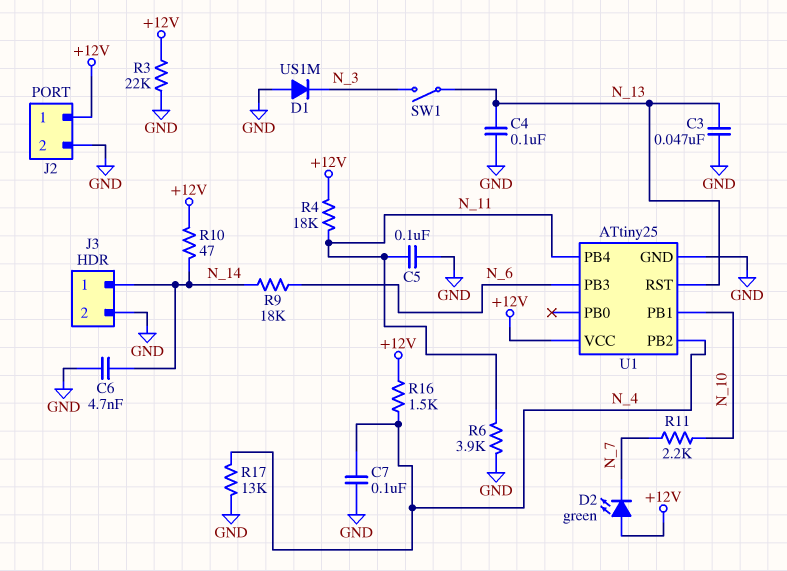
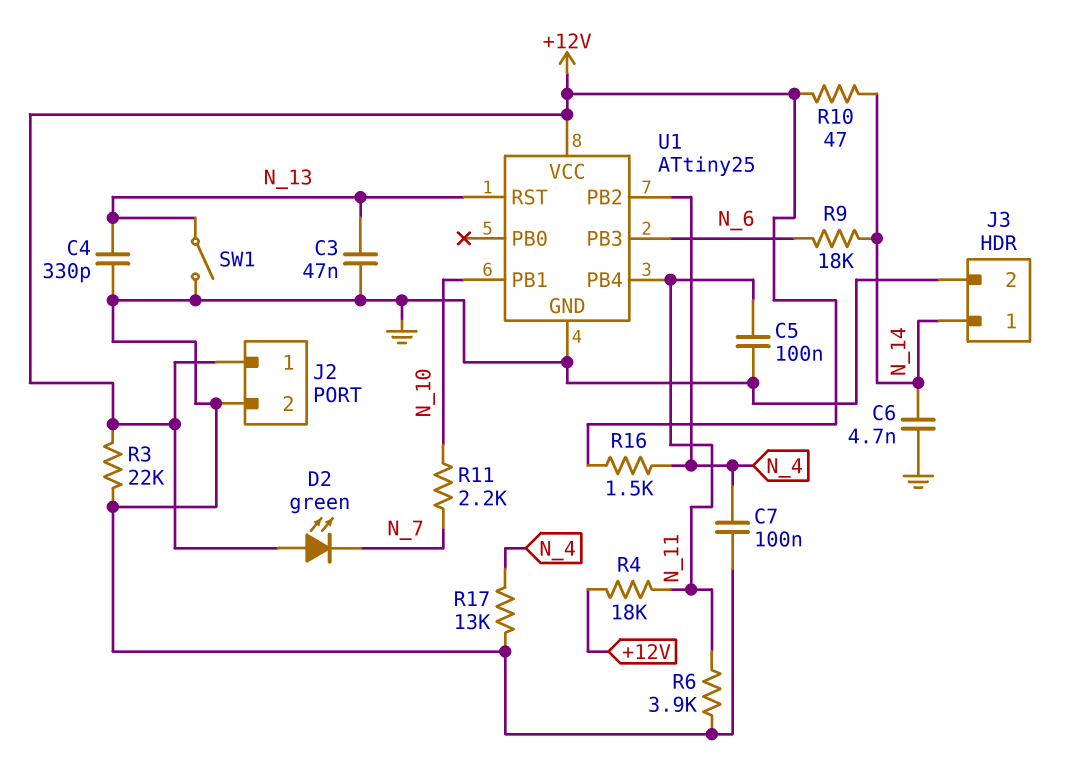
C4: 100nF (GND, N_13) -> 330pF (GND, N_13)
D1: diode US1M (A GND, K N_3) -> none
SW1: switch (N_3, N_13) -> switch (GND, N_13)

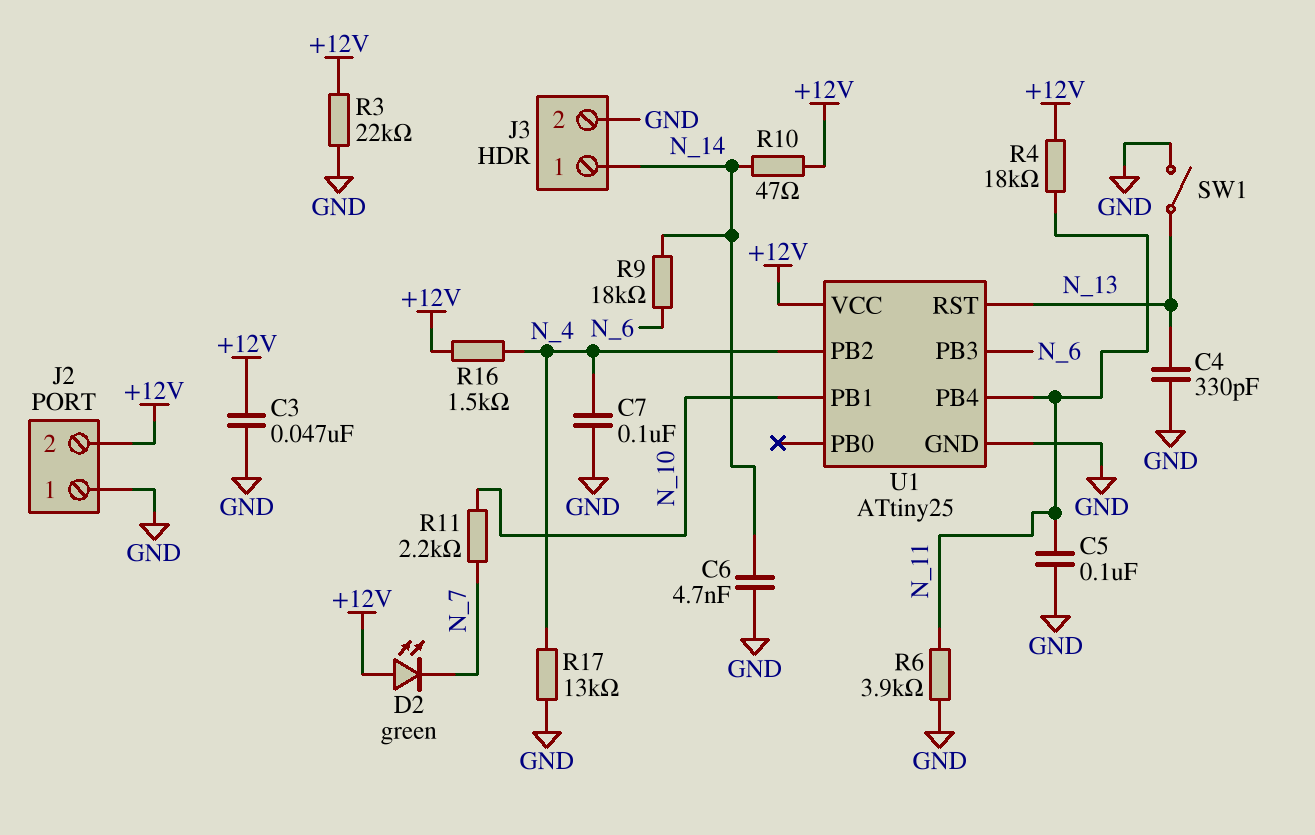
C3: 47nF (GND, N_13) -> 47nF (+12V, GND)
J2 pin 1: +12V -> GND
J2 pin 2: GND -> +12V

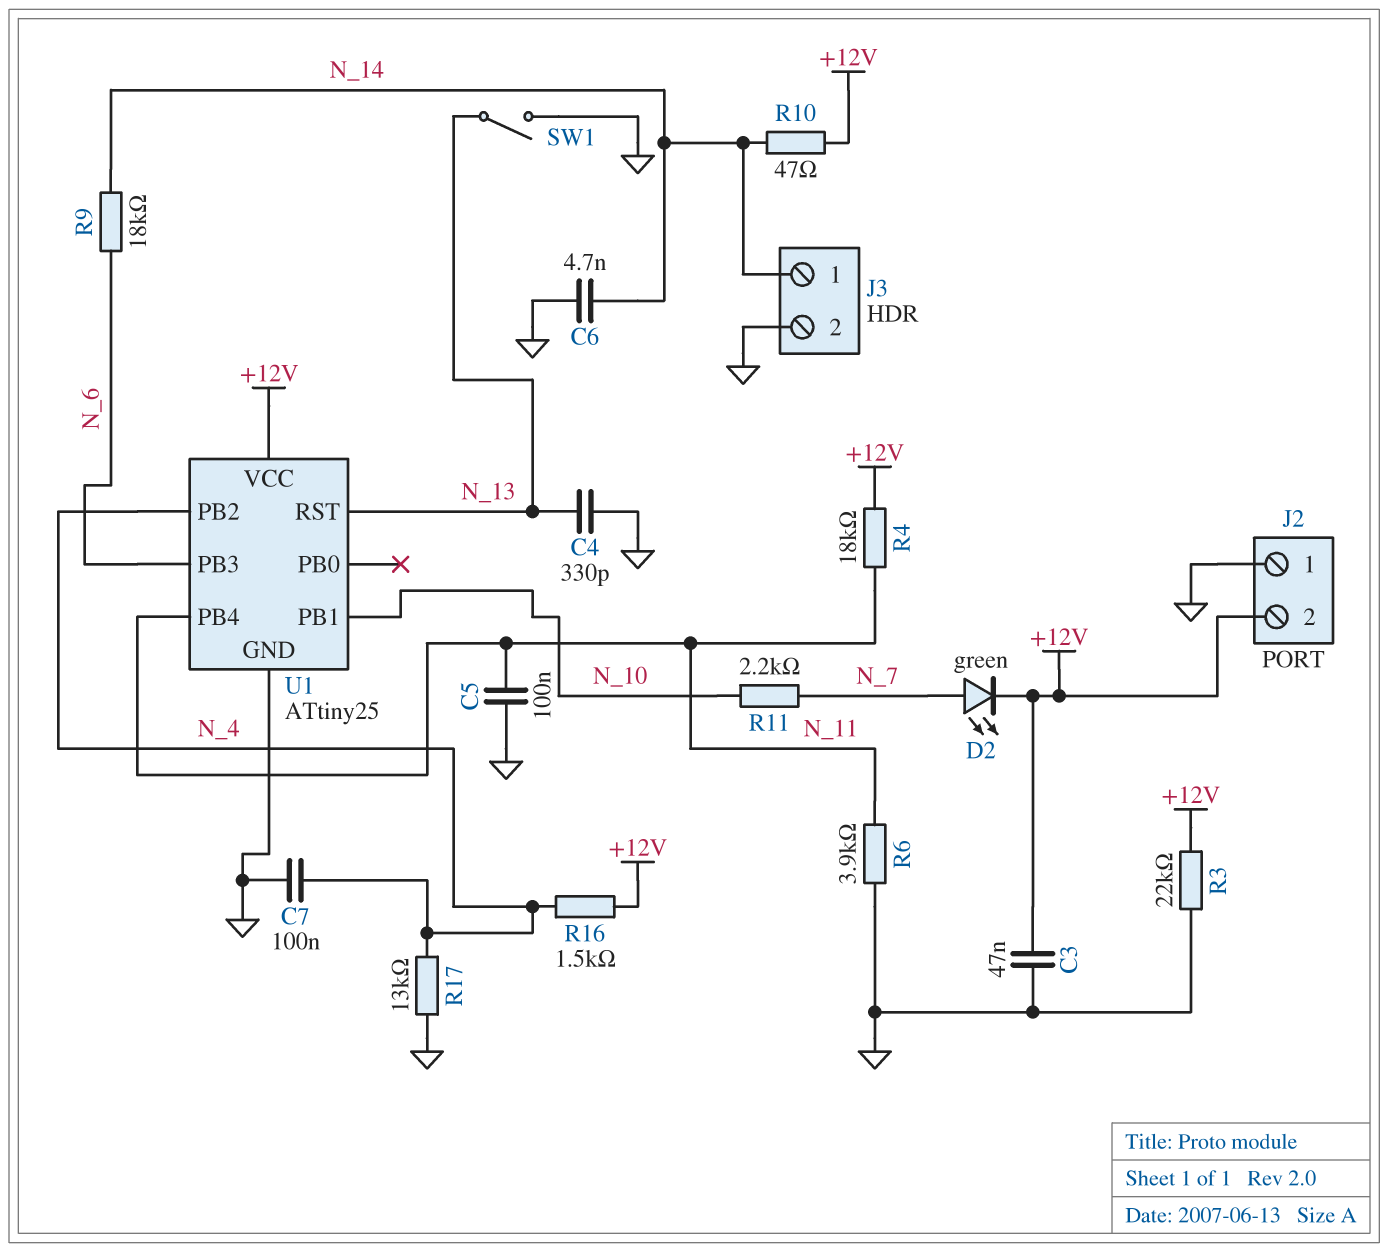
D2: LED green (A +12V, K N_7) -> LED green (A N_7, K +12V)

